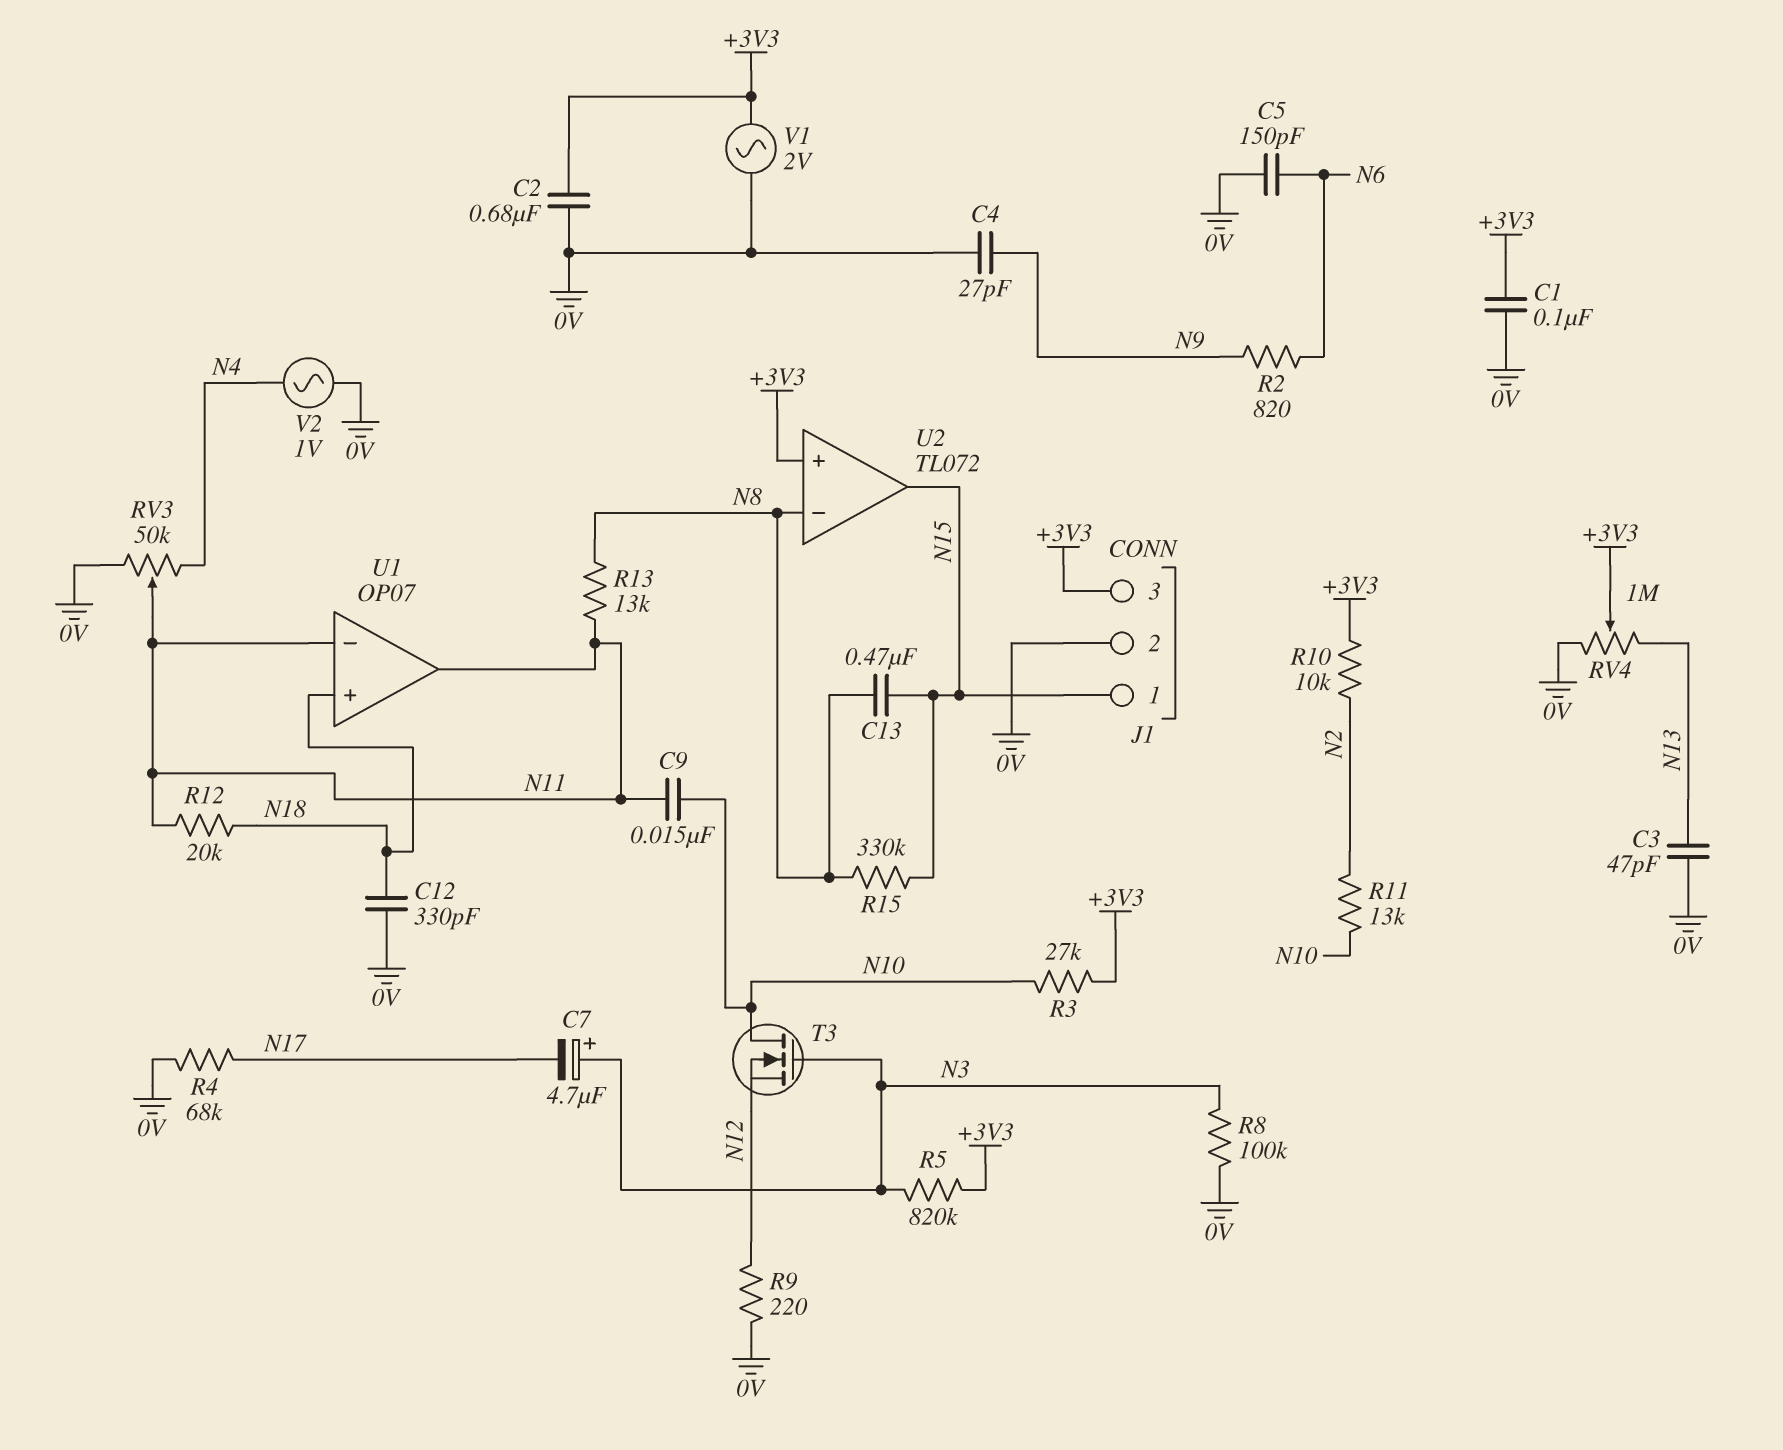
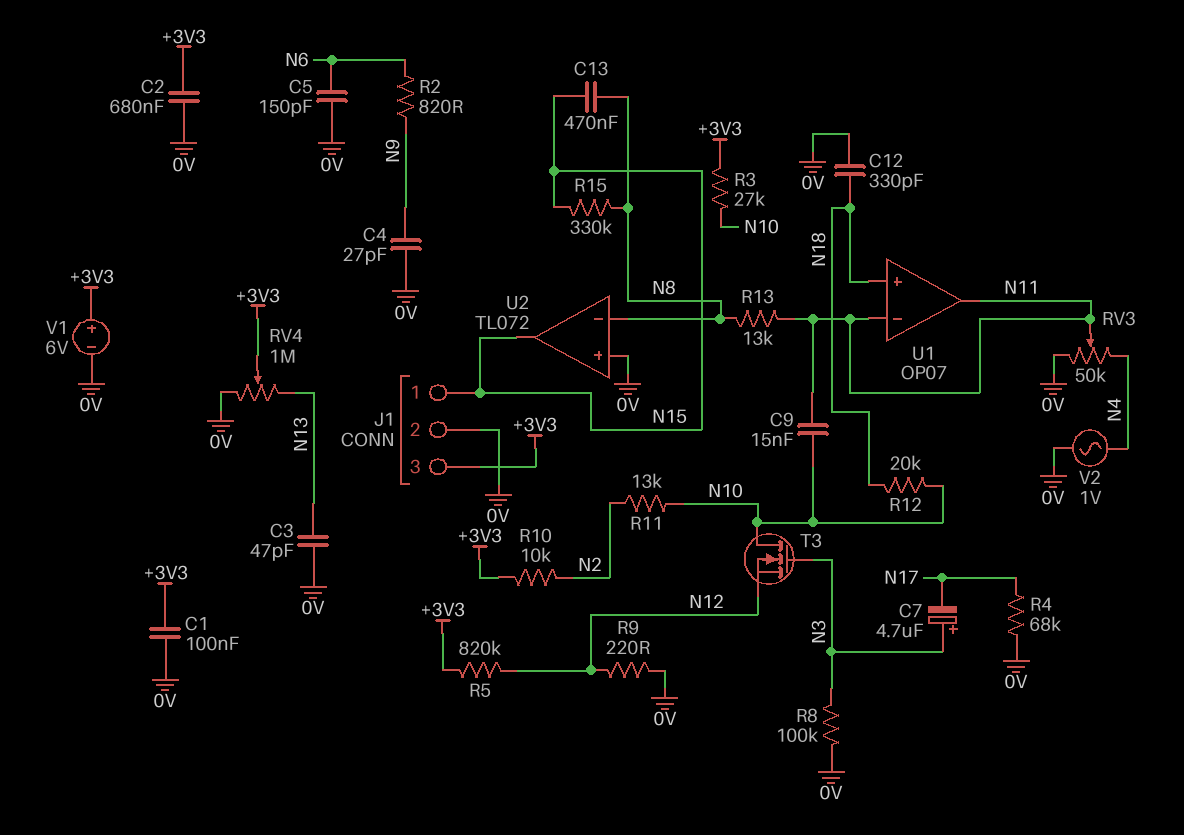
R5: 820k (+3V3, N3) -> 820k (+3V3, N12)
R12: 20k (N11, N18) -> 20k (N10, N18)
U2 pin in+: +3V3 -> 0V
V1: AC 2V (+3V3, 0V) -> 6V (plus +3V3, minus 0V)

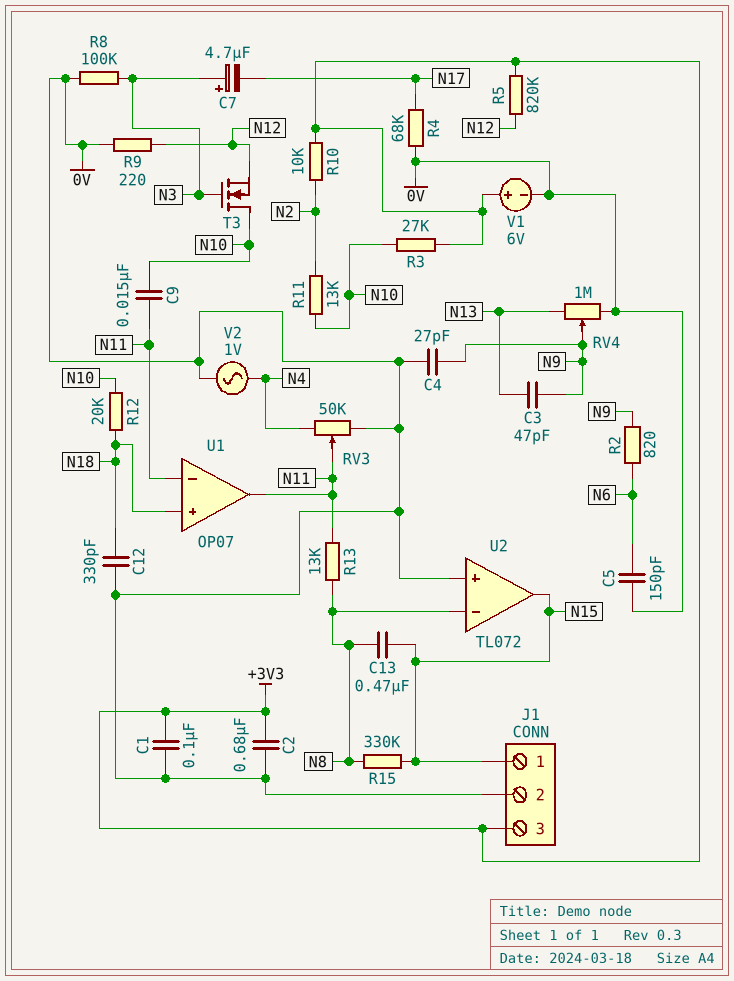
C3: 47pF (0V, N13) -> 47pF (N9, N13)
RV4: 1M (0V, N13, wiper +3V3) -> 1M (0V, N13, wiper N9)

